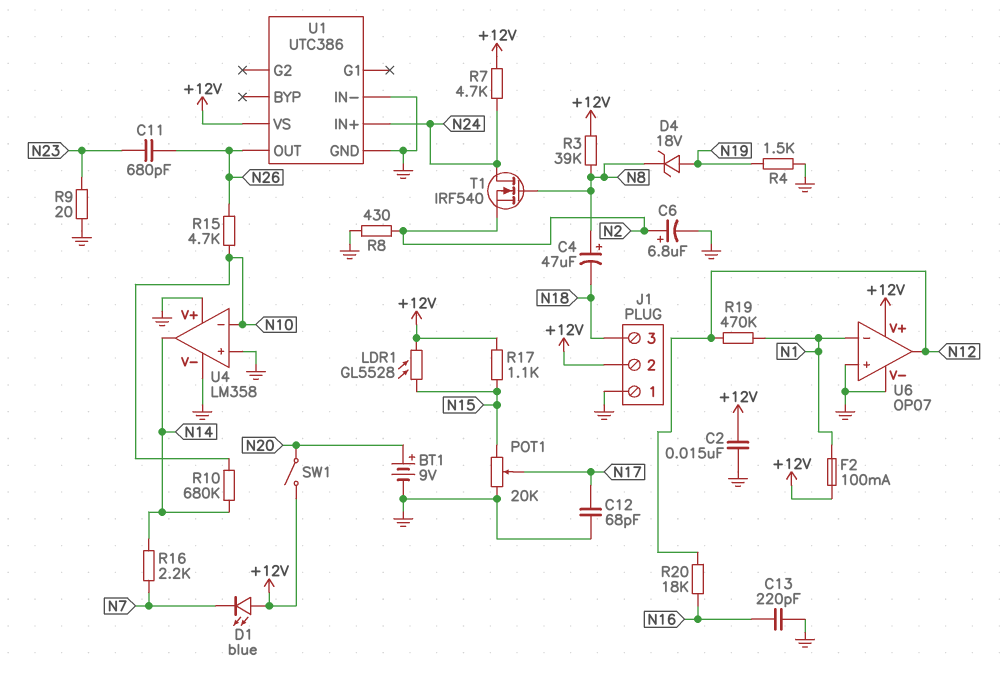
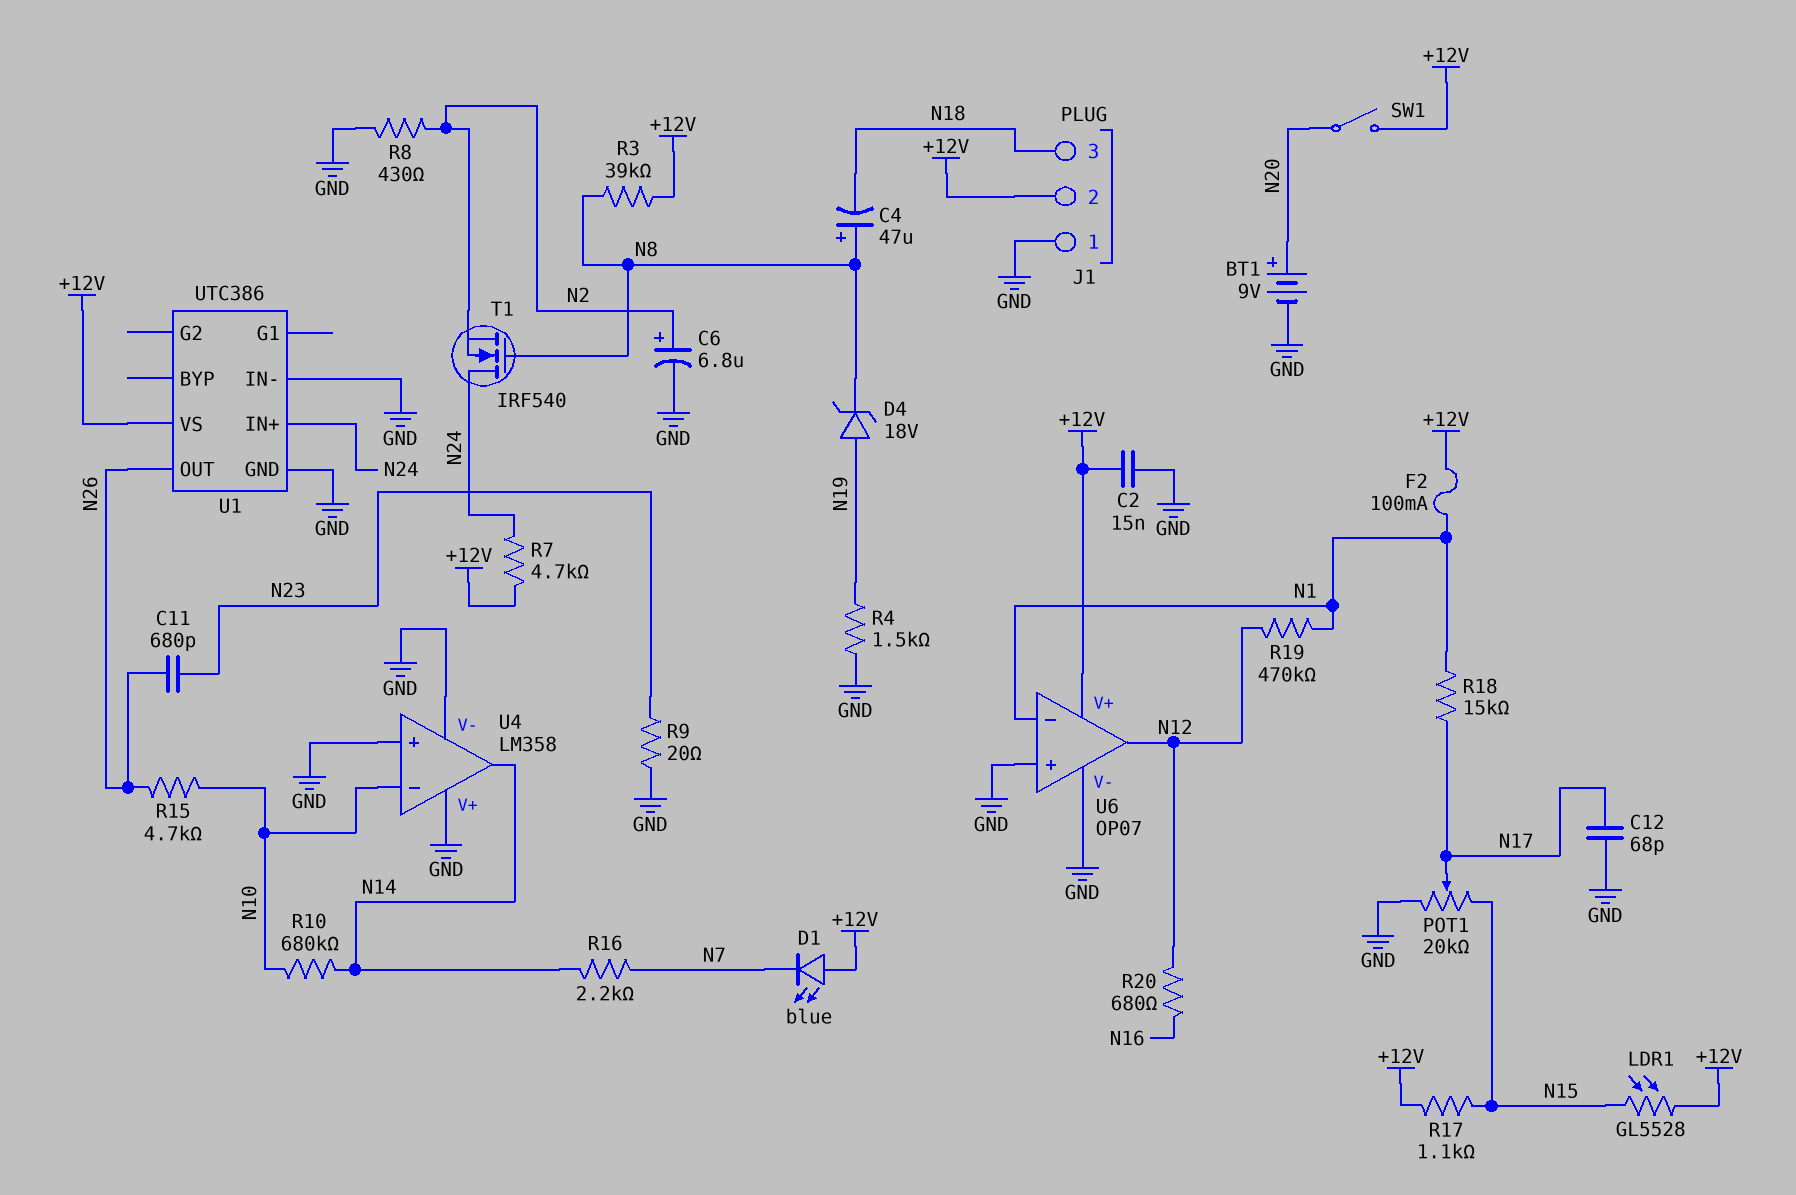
C13: 220pF (GND, N16) -> none
R18: none -> 15k (N1, N17)
R20: 18k (N12, N16) -> 680 (N12, N16)

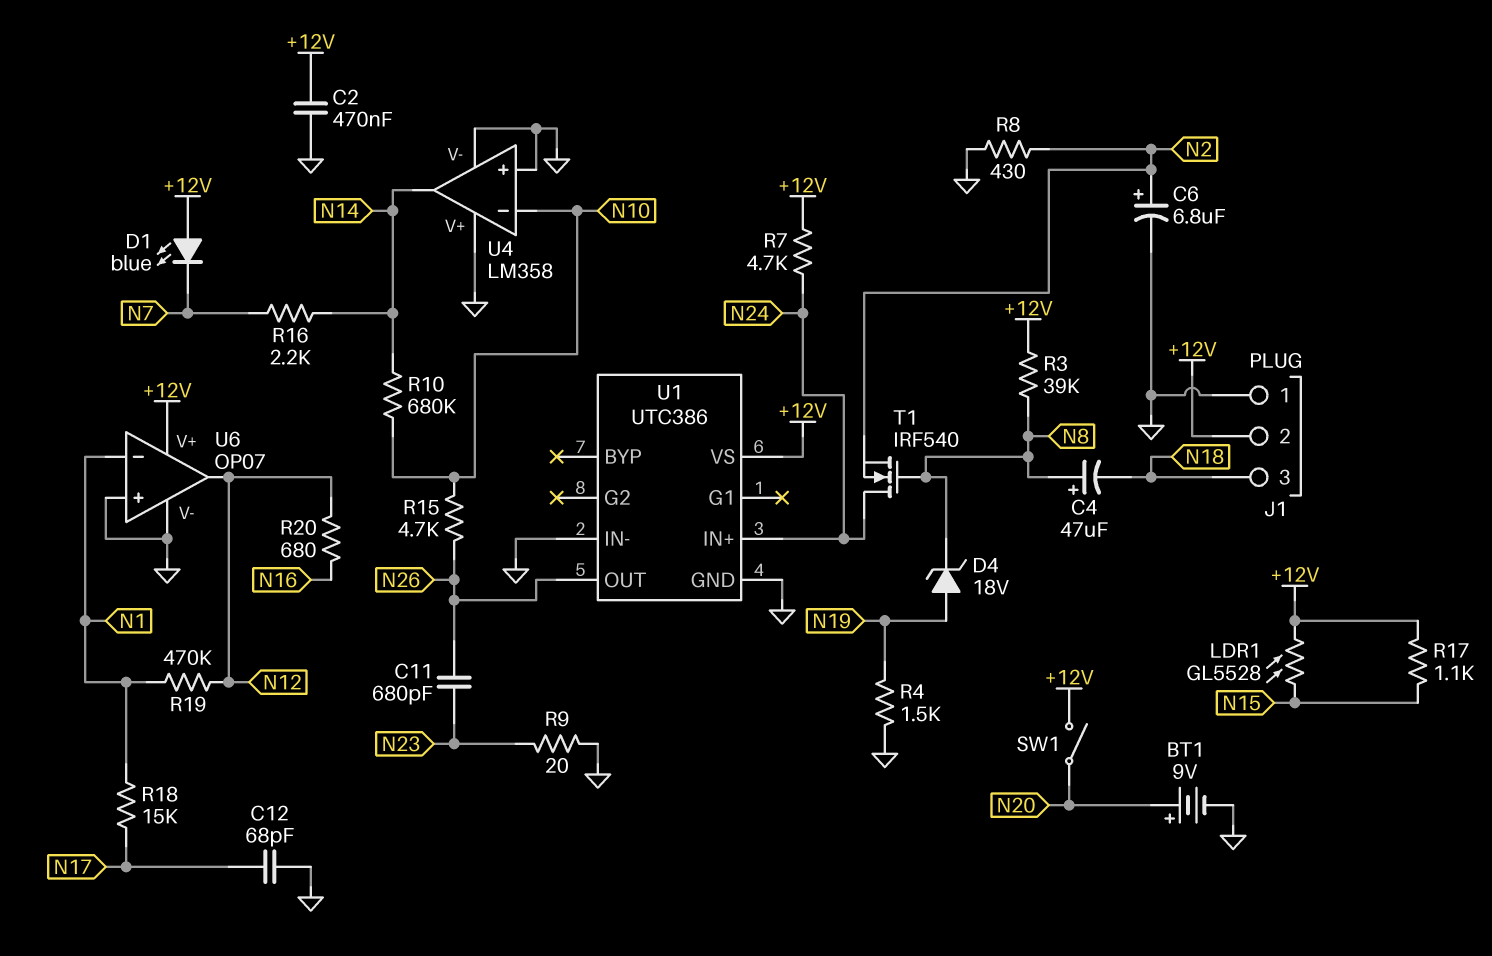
C2: 15nF (+12V, GND) -> 470nF (+12V, GND)
F2: 100mA (+12V, N1) -> none
POT1: 20k (GND, N15, wiper N17) -> none

